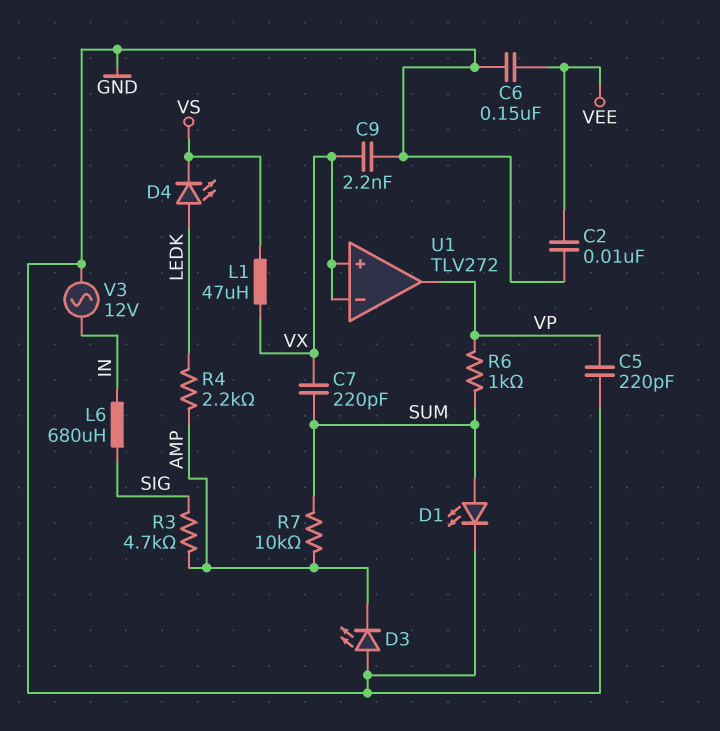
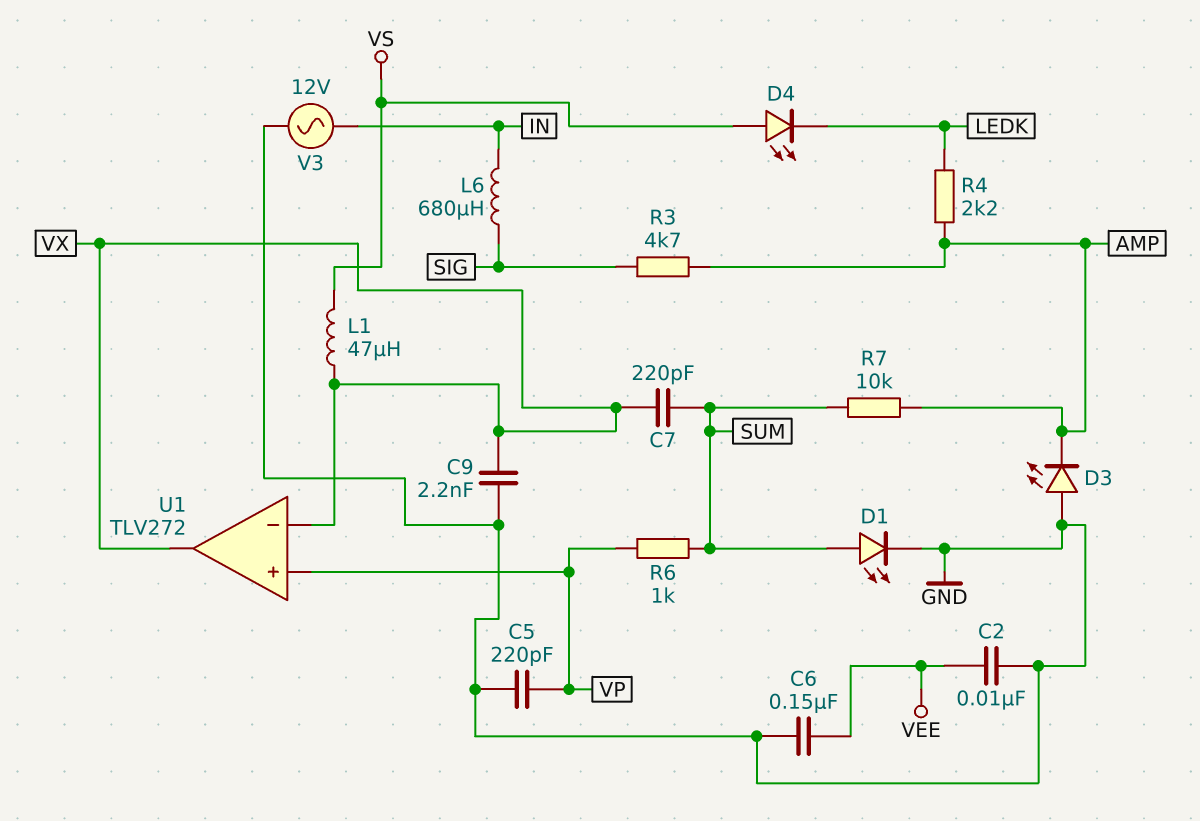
D4: LED (A LEDK, K VS) -> LED (A VS, K LEDK)
U1 pin in+: VX -> VP
U1 pin out: VP -> VX

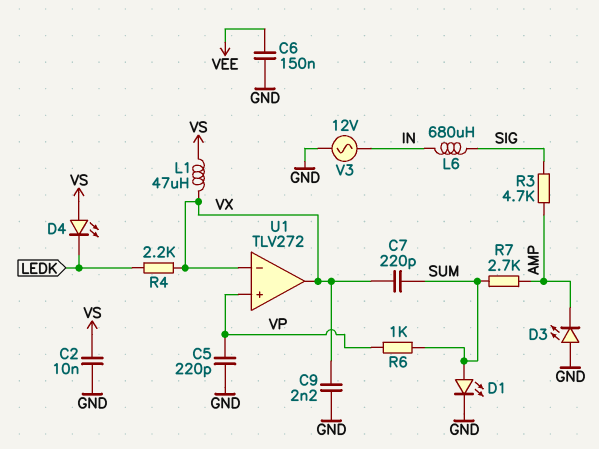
C2: 10nF (GND, VEE) -> 10nF (GND, VS)
R4: 2.2k (AMP, LEDK) -> 2.2k (LEDK, VX)
R7: 10k (AMP, SUM) -> 2.7k (AMP, SUM)

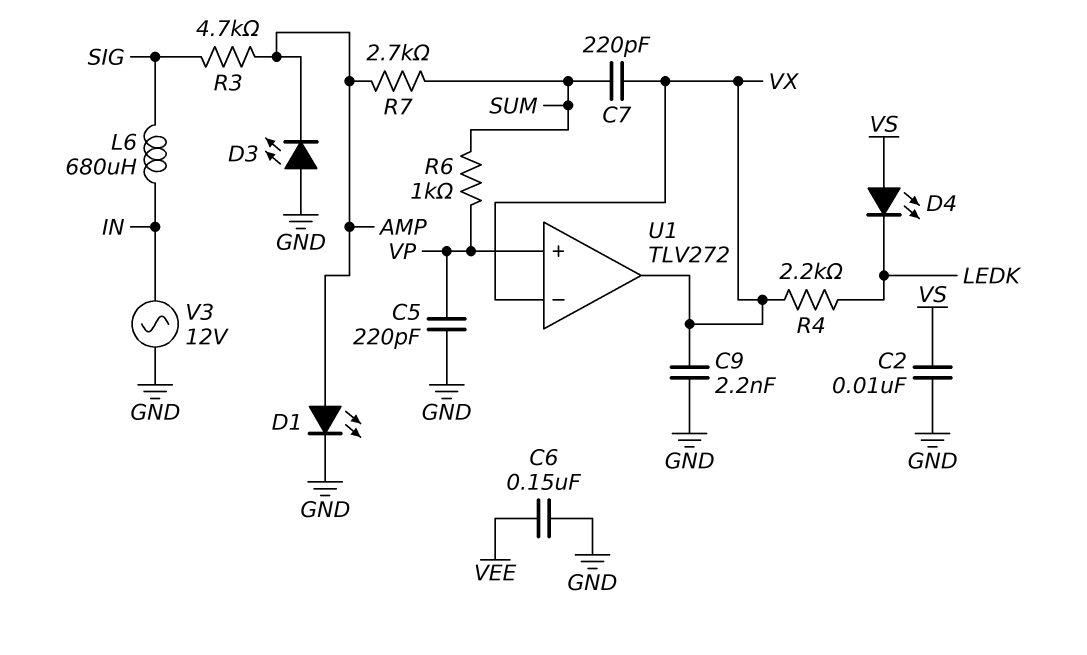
D1: LED (A SUM, K GND) -> LED (A AMP, K GND)
L1: 47uH (VS, VX) -> none

